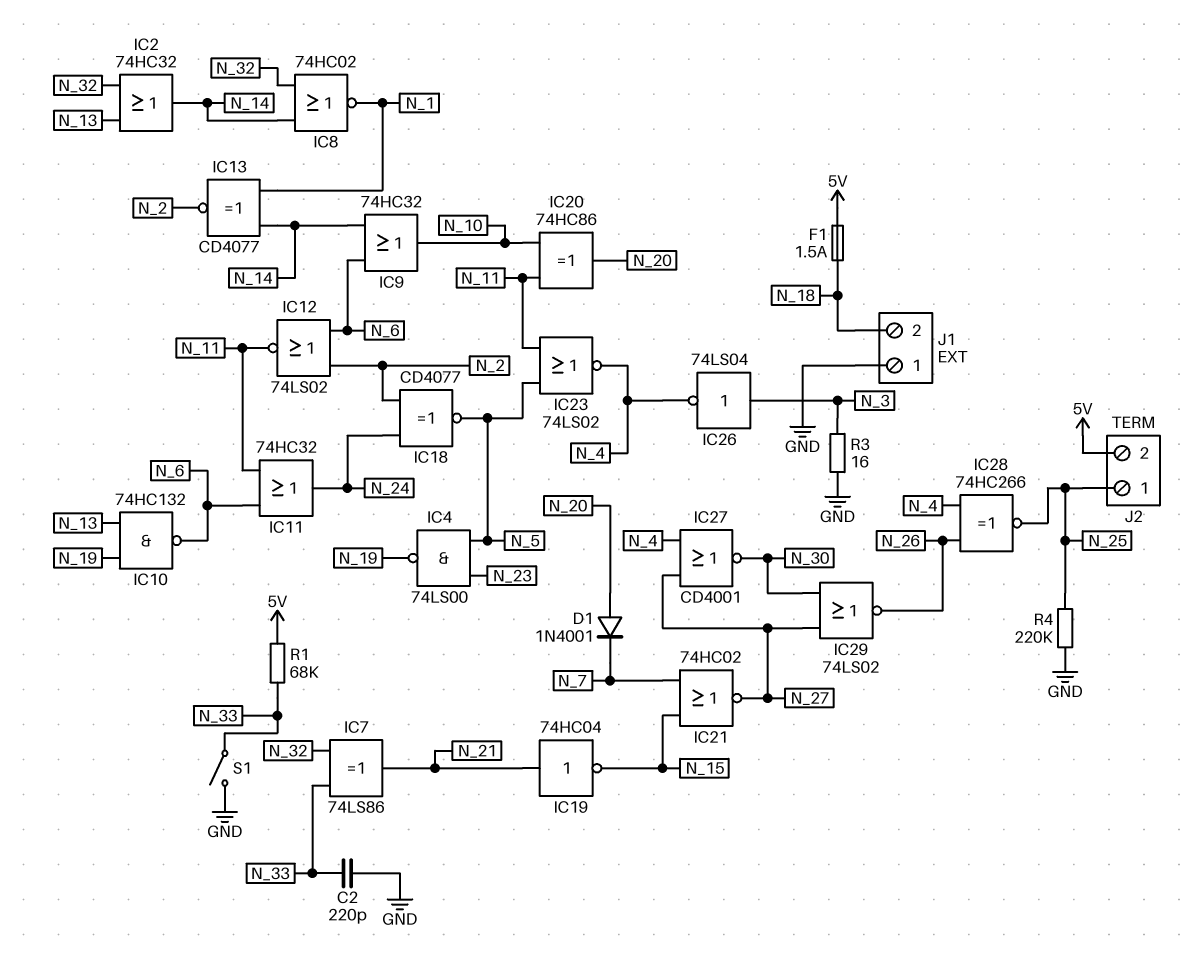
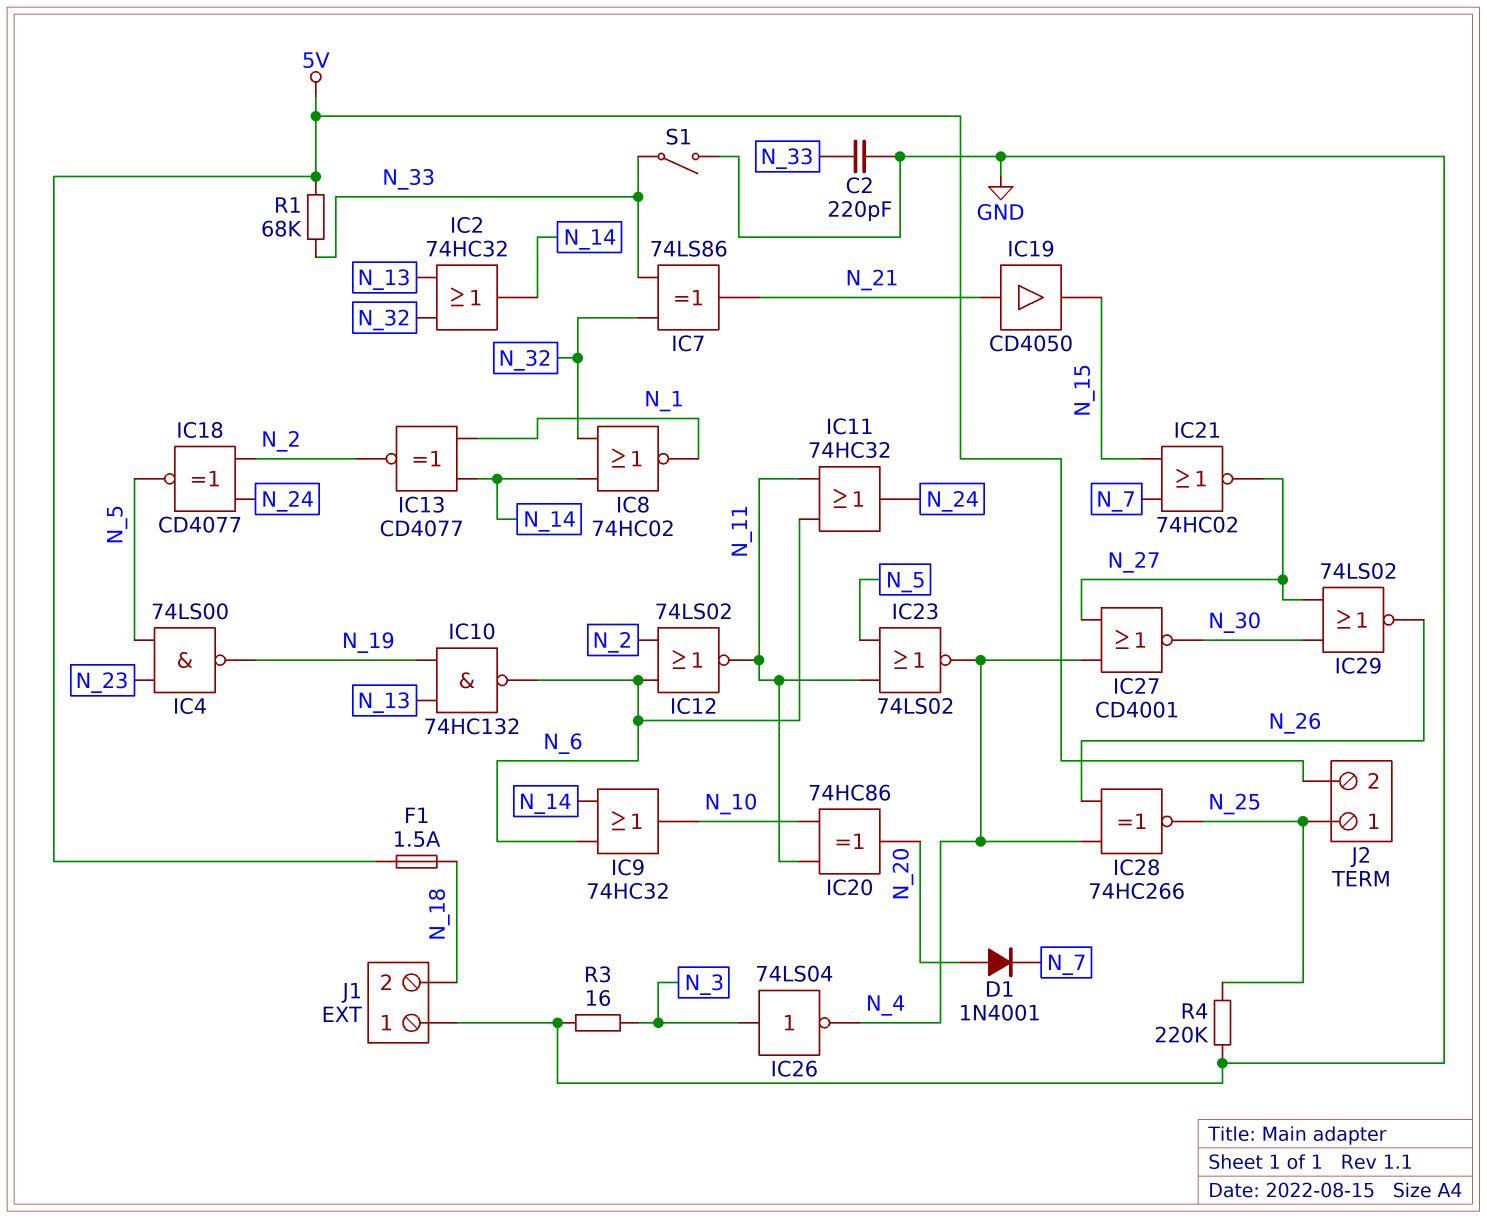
IC19: NOT 74HC04 (in N_21, out N_15) -> buffer CD4050 (in N_21, out N_15)

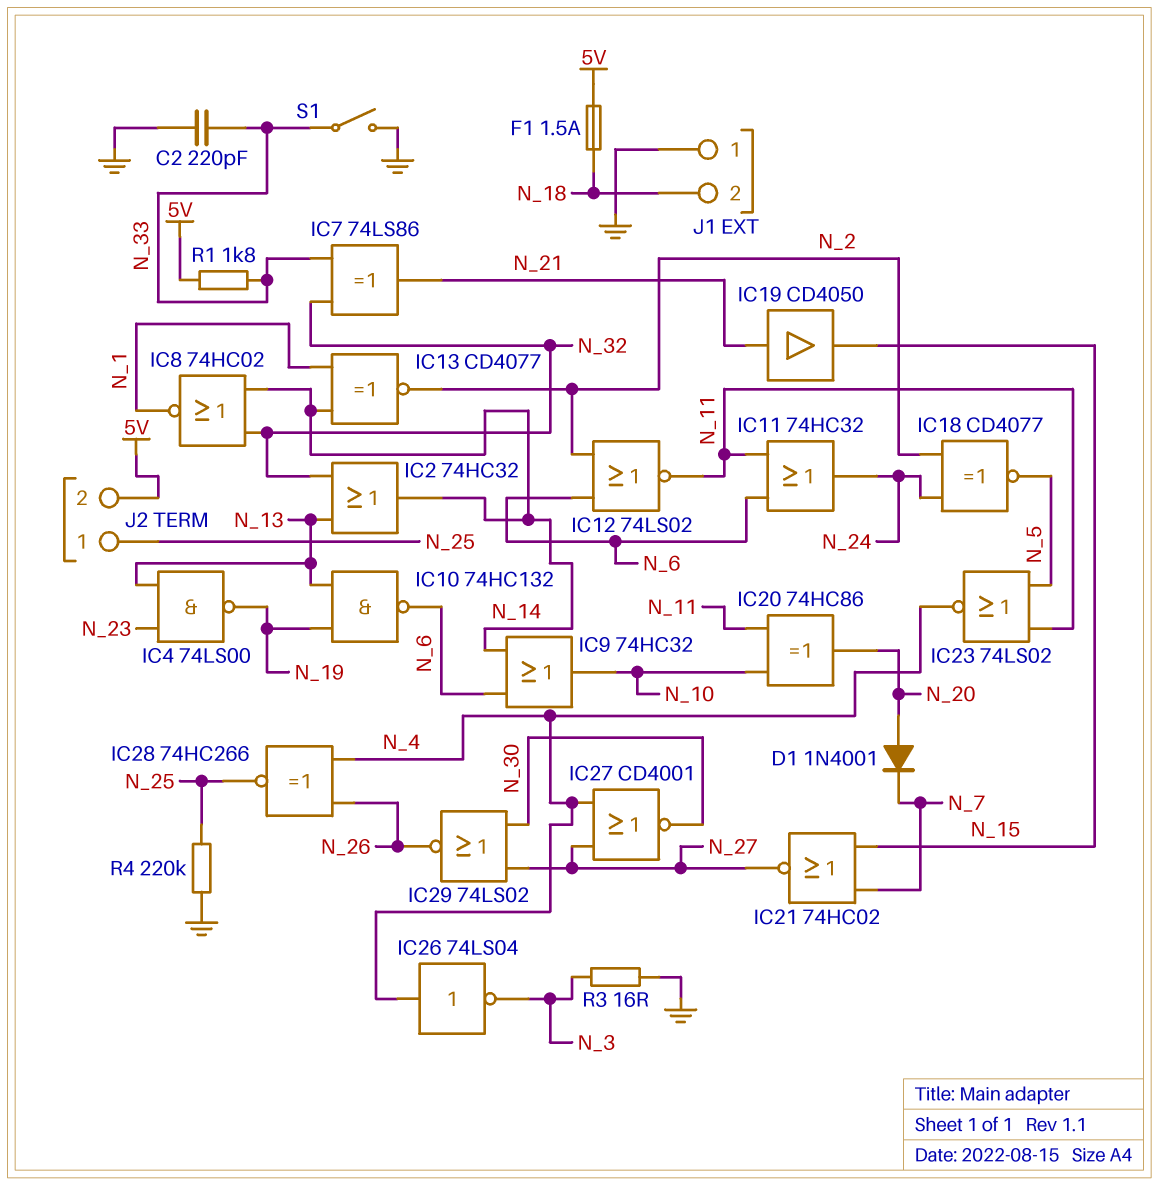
IC4: NAND 74LS00 (in N_5, in N_23, out N_19) -> NAND 74LS00 (in N_13, in N_23, out N_19)
IC26: NOT 74LS04 (in N_3, out N_4) -> NOT 74LS04 (in N_4, out N_3)
R1: 68k (5V, N_33) -> 1.8k (5V, N_33)

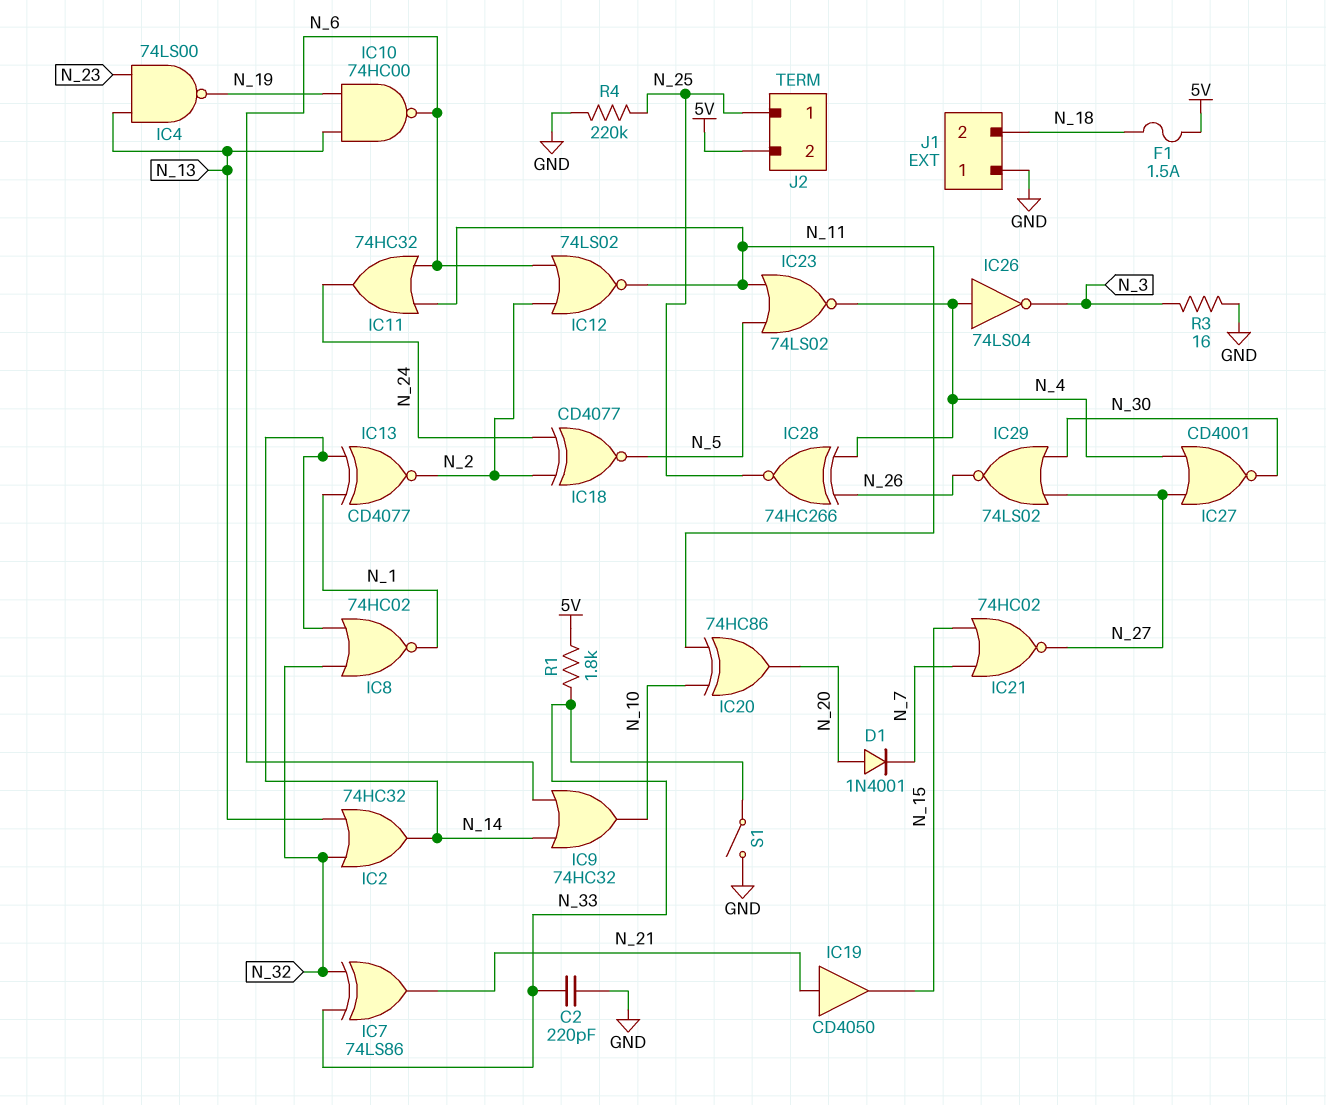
IC10: NAND 74HC132 (in N_13, in N_19, out N_6) -> NAND 74HC00 (in N_13, in N_19, out N_6)

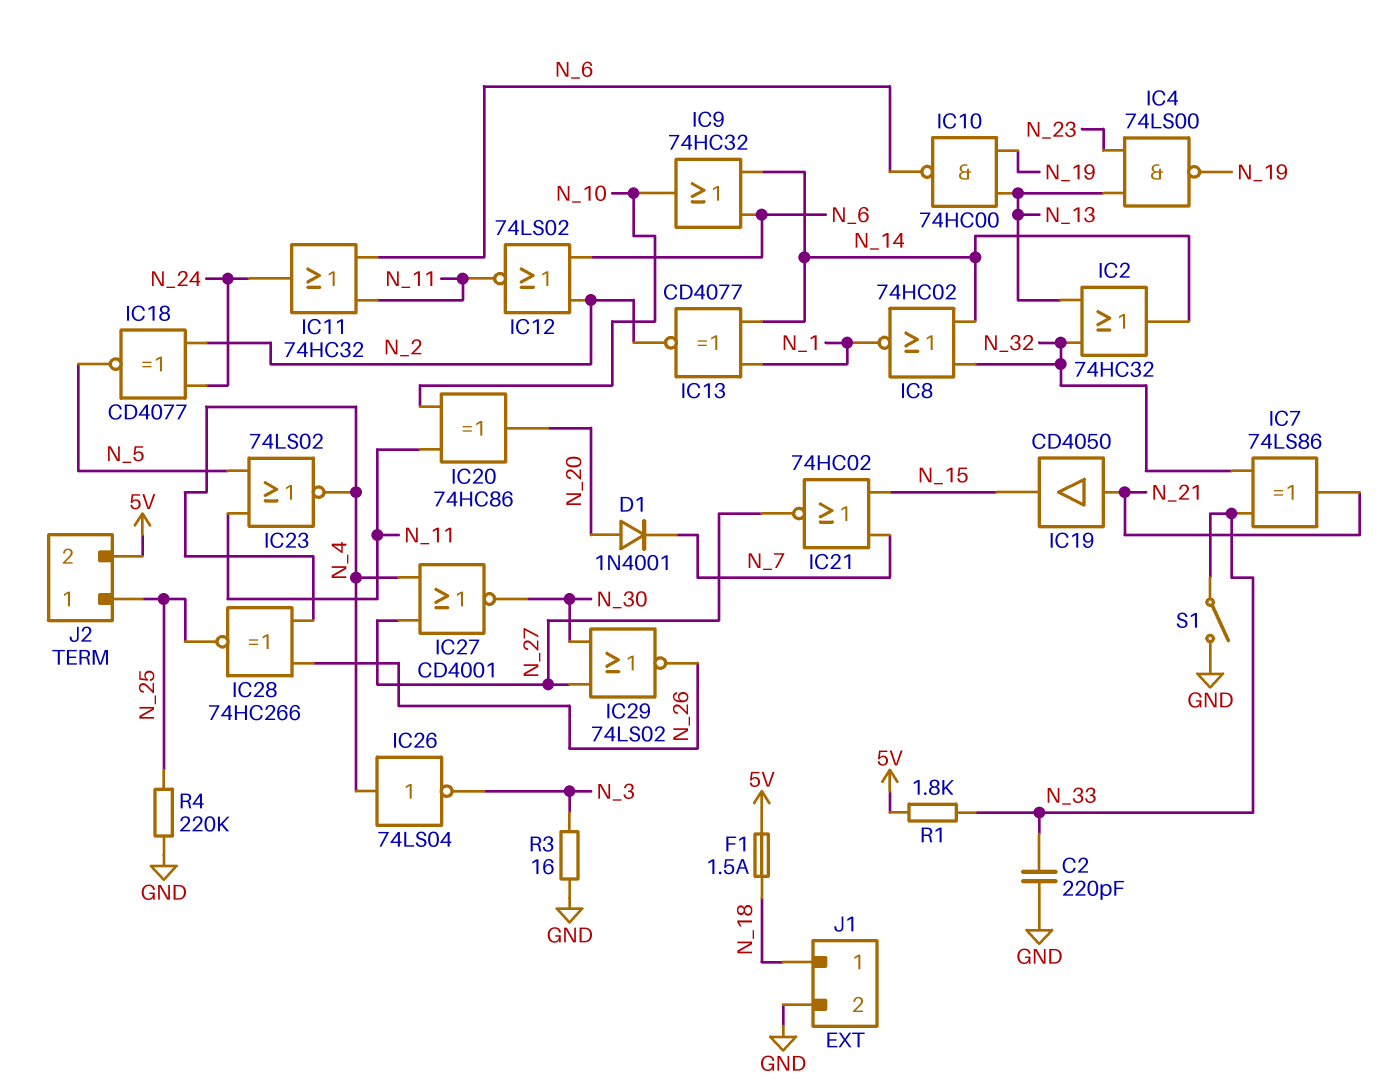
J1 pin 1: GND -> N_18
J1 pin 2: N_18 -> GND

